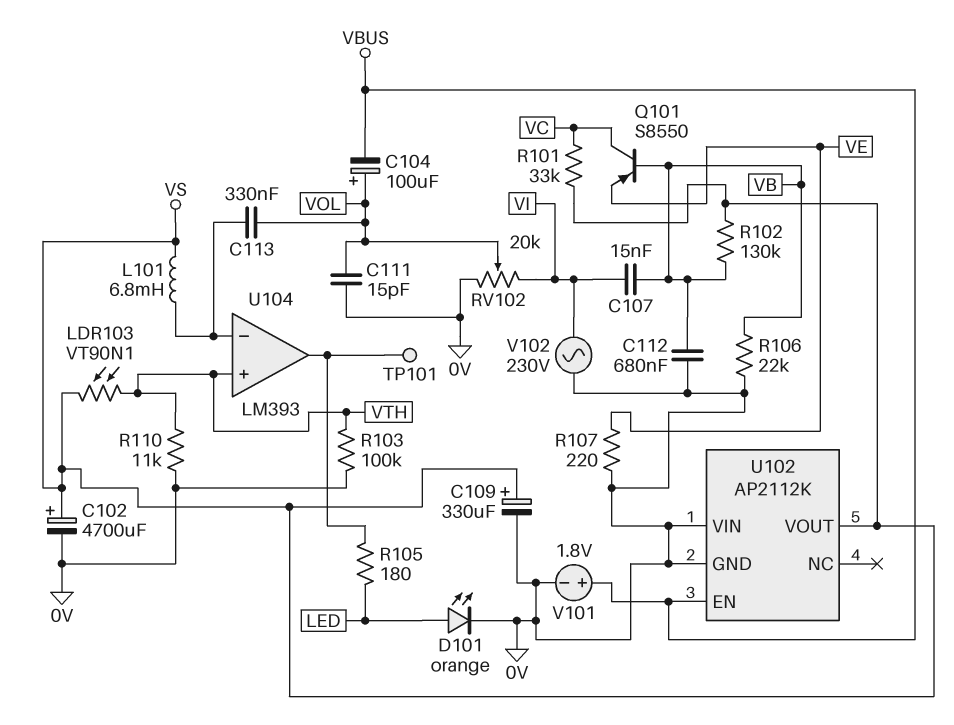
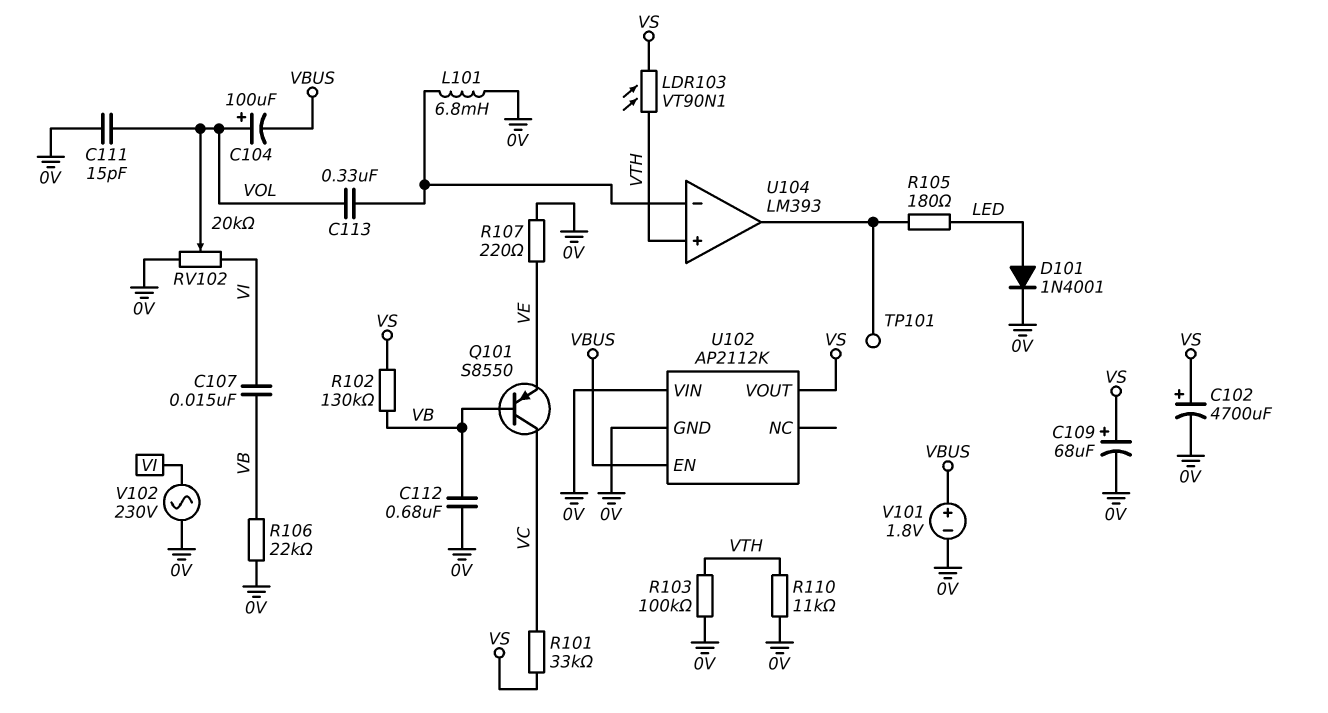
C109: 330uF (plus VS, minus 0V) -> 68uF (plus VS, minus 0V)
D101: LED orange (A LED, K 0V) -> diode 1N4001 (A LED, K 0V)
L101: 6.8mH (U104/in-, VS) -> 6.8mH (0V, U104/in-)

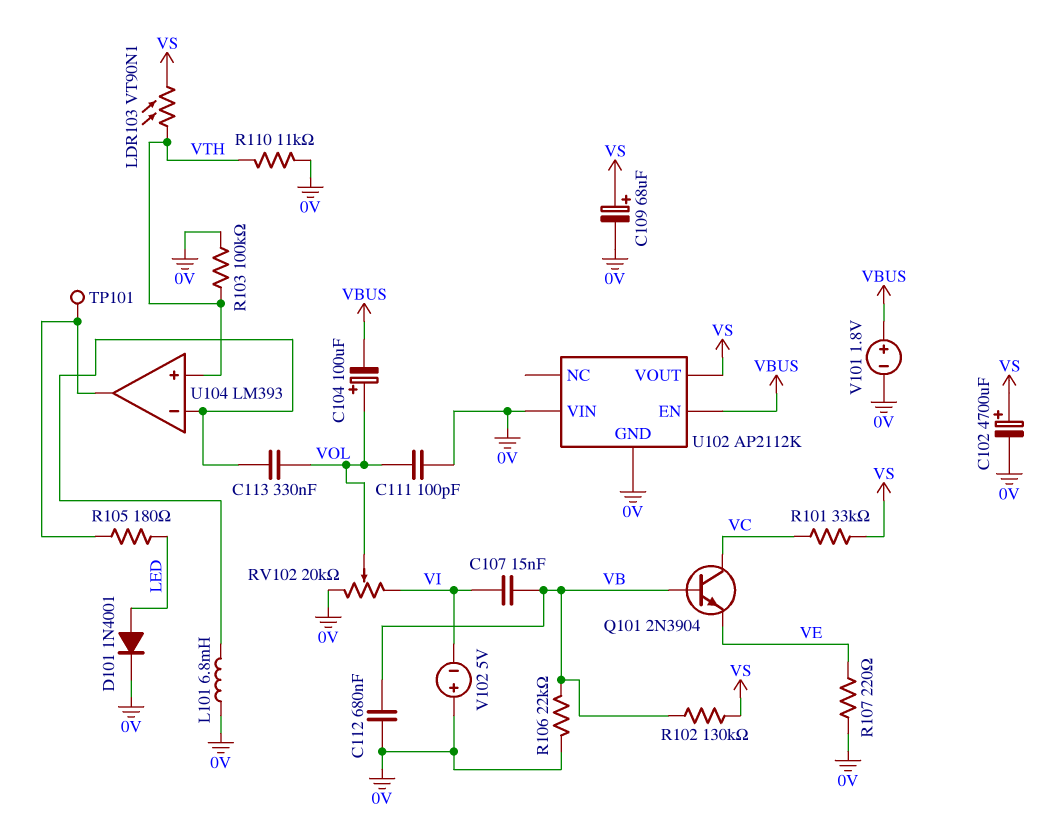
C111: 15pF (0V, VOL) -> 100pF (0V, VOL)
Q101: PNP S8550 (B VB, C VC, E VE) -> NPN 2N3904 (B VB, C VC, E VE)
V102: AC 230V (0V, VI) -> 5V (plus 0V, minus VI)

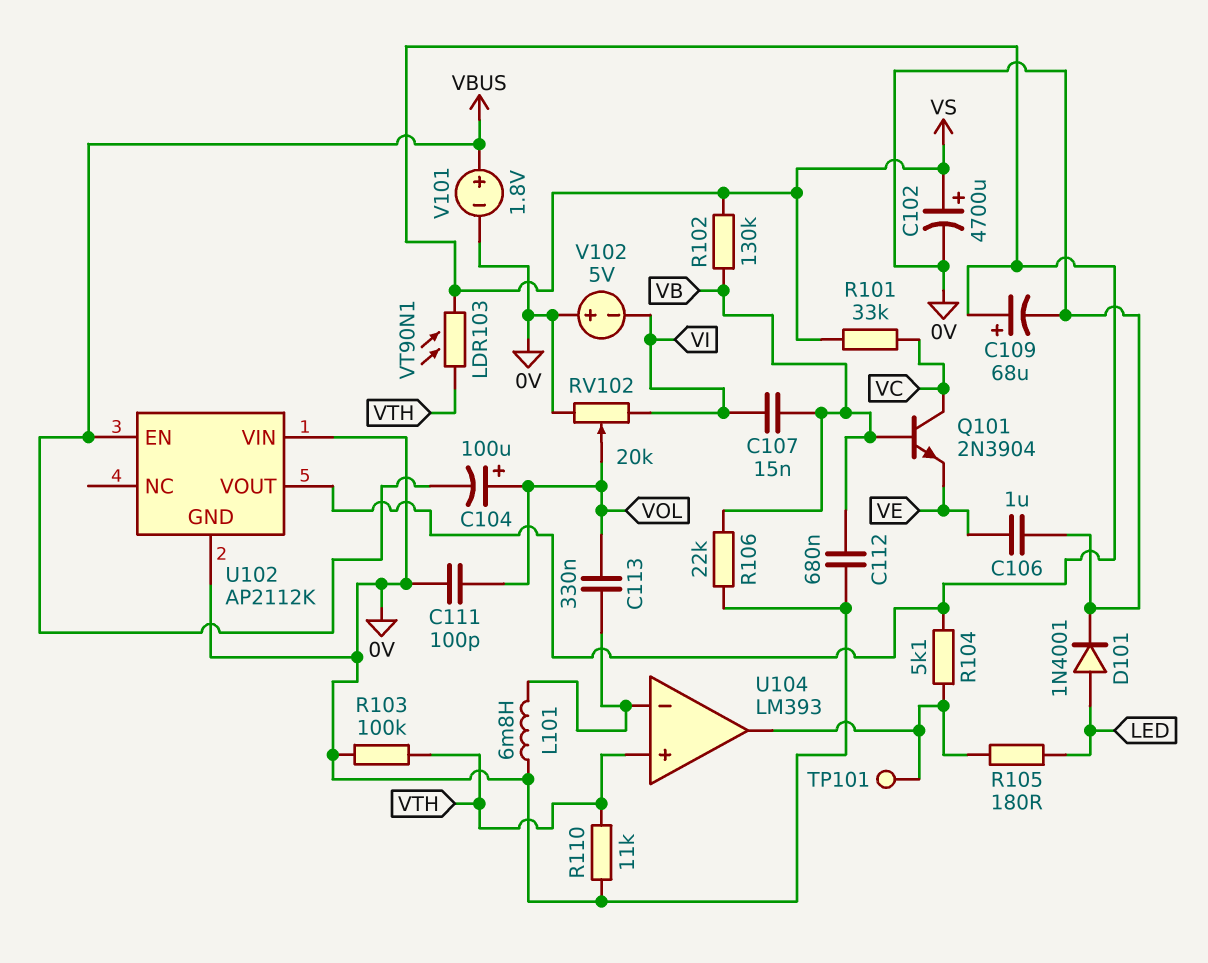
C106: none -> 1uF (0V, VE)
R104: none -> 5.1k (U104/out, VS)
R107: 220 (0V, VE) -> none

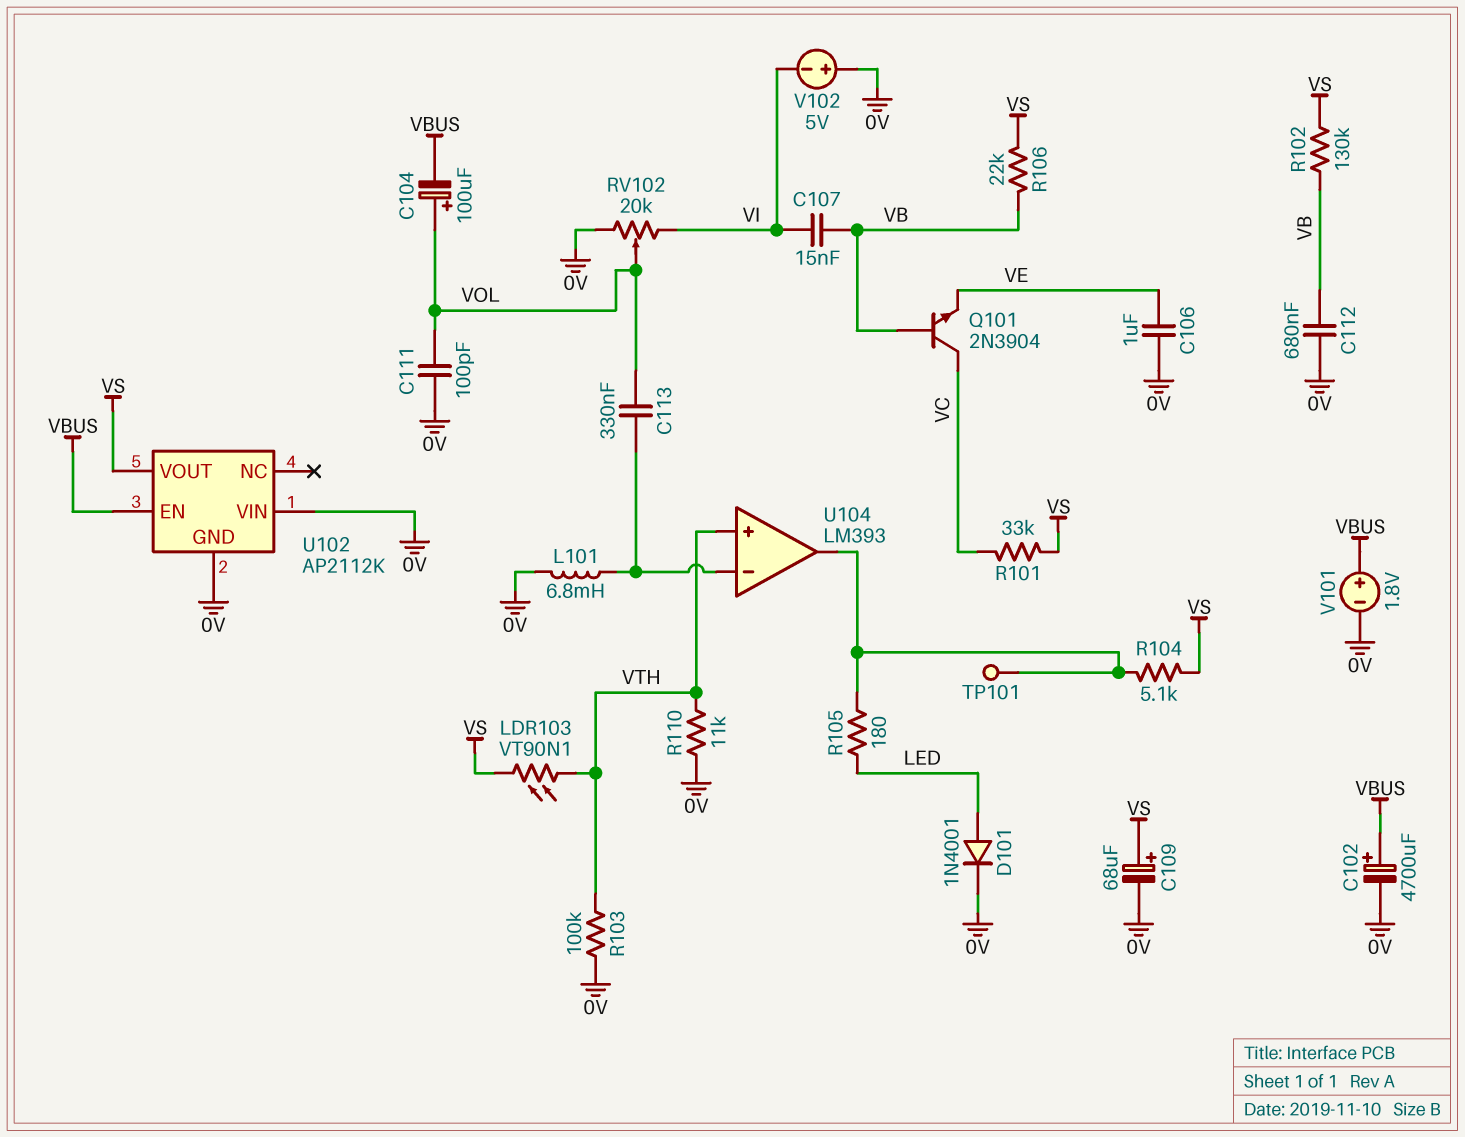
C102: 4700uF (plus VS, minus 0V) -> 4700uF (plus VBUS, minus 0V)
R106: 22k (0V, VB) -> 22k (VB, VS)

